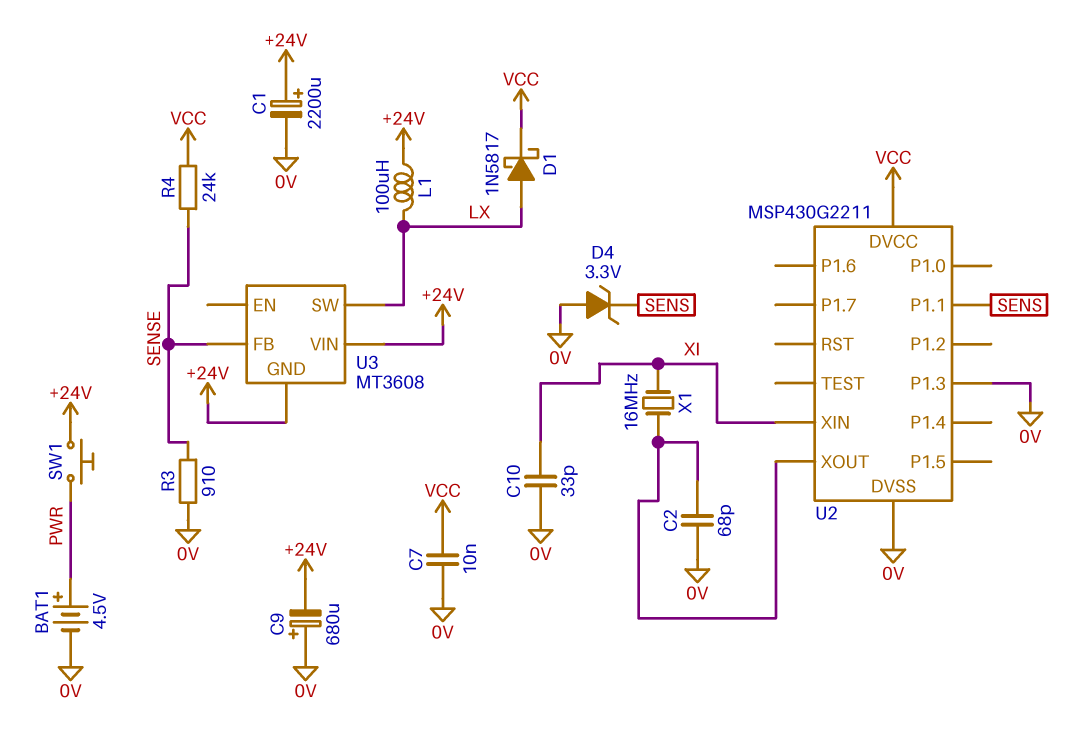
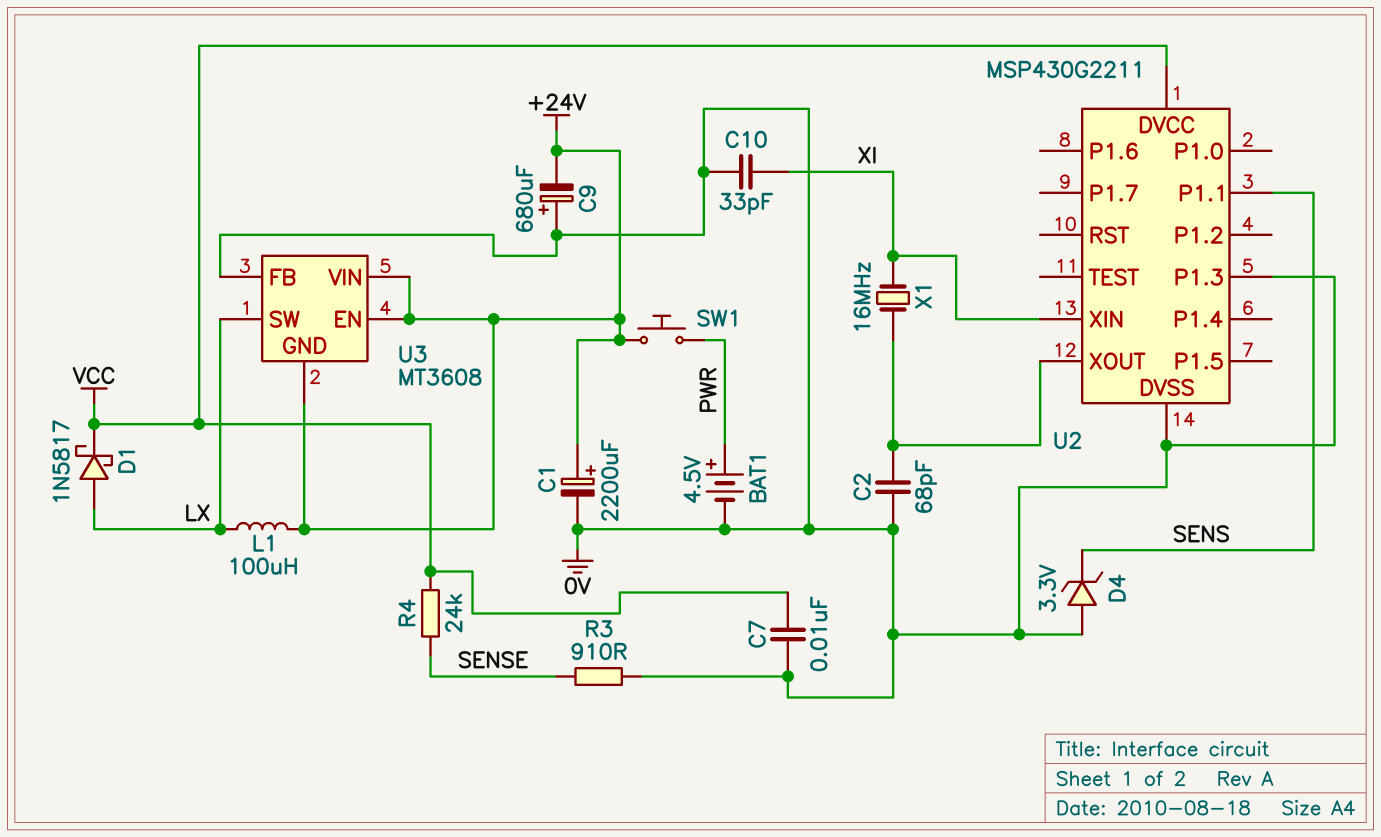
U3 pin EN: none -> +24V
U3 pin FB: SENSE -> 0V

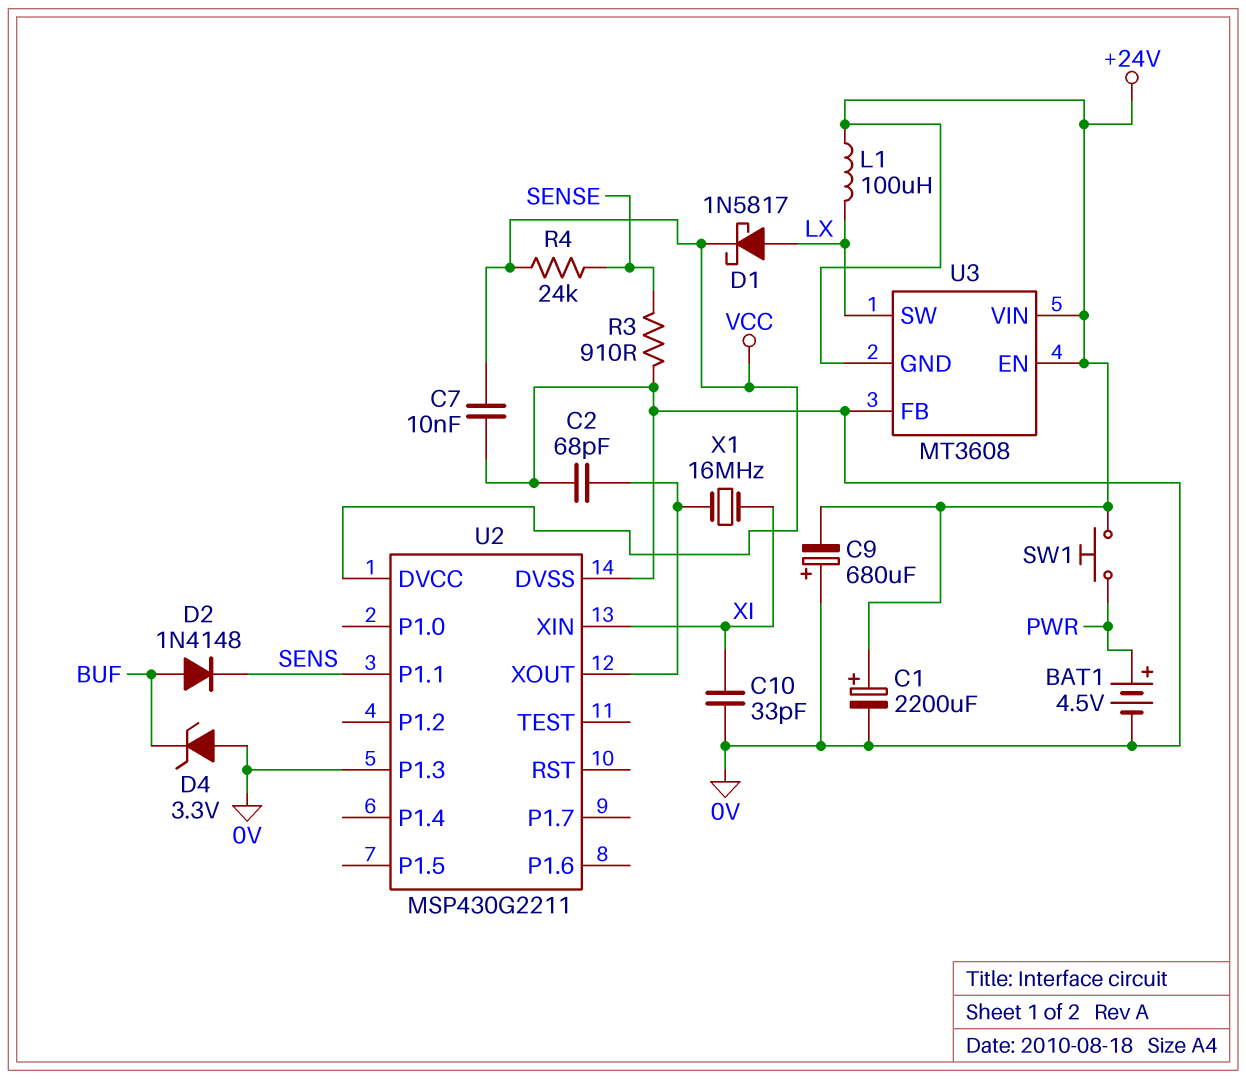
D2: none -> diode 1N4148 (A BUF, K SENS)
D4: zener 3.3V (A 0V, K SENS) -> zener 3.3V (A 0V, K BUF)

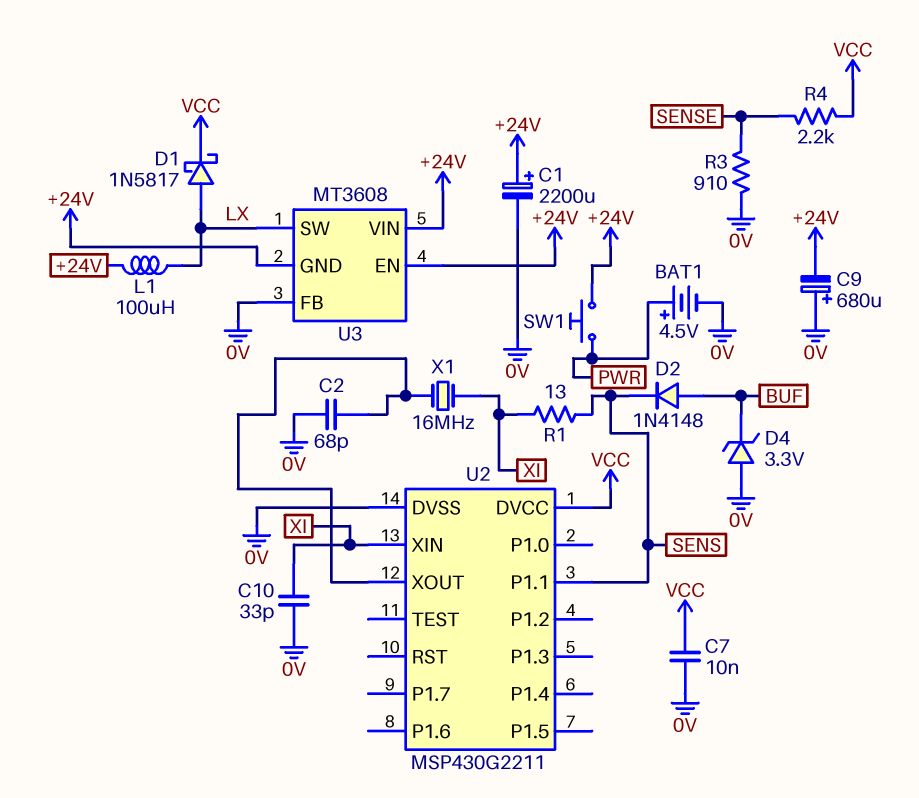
R1: none -> 13 (SENS, XI)
R4: 24k (SENSE, VCC) -> 2.2k (SENSE, VCC)
U2 pin P1.3: 0V -> none

